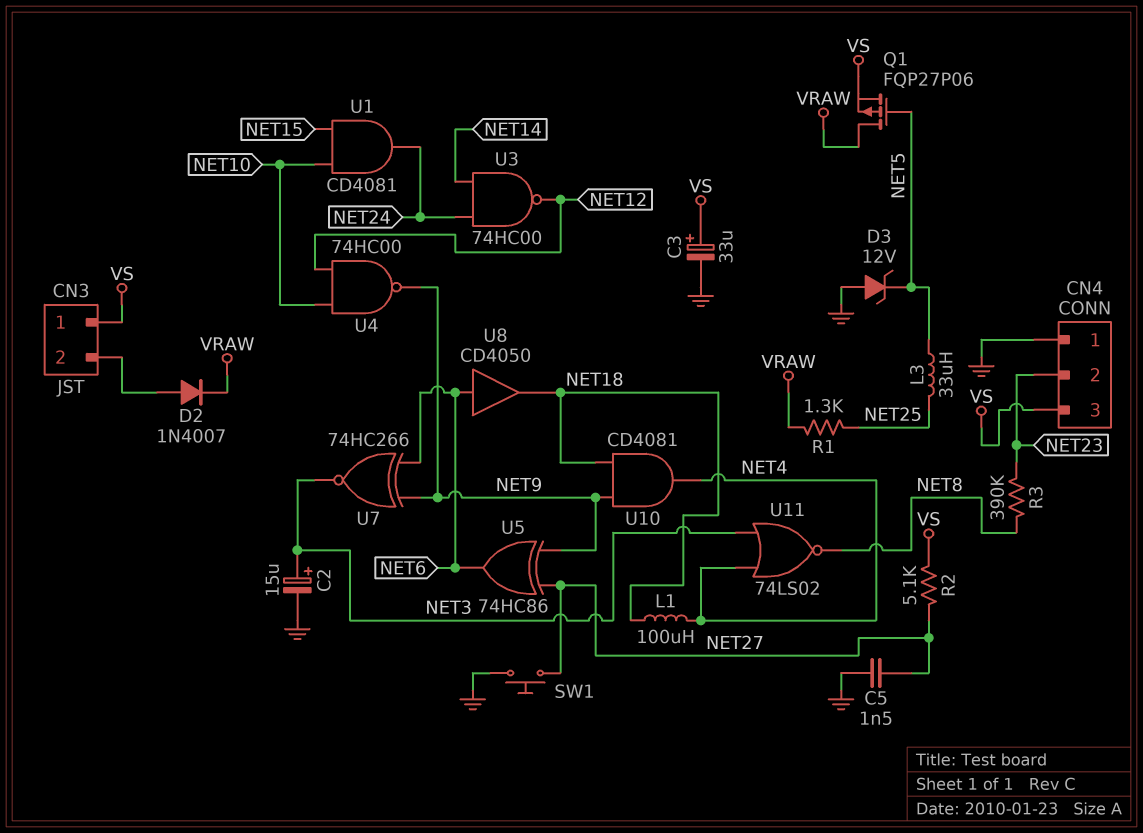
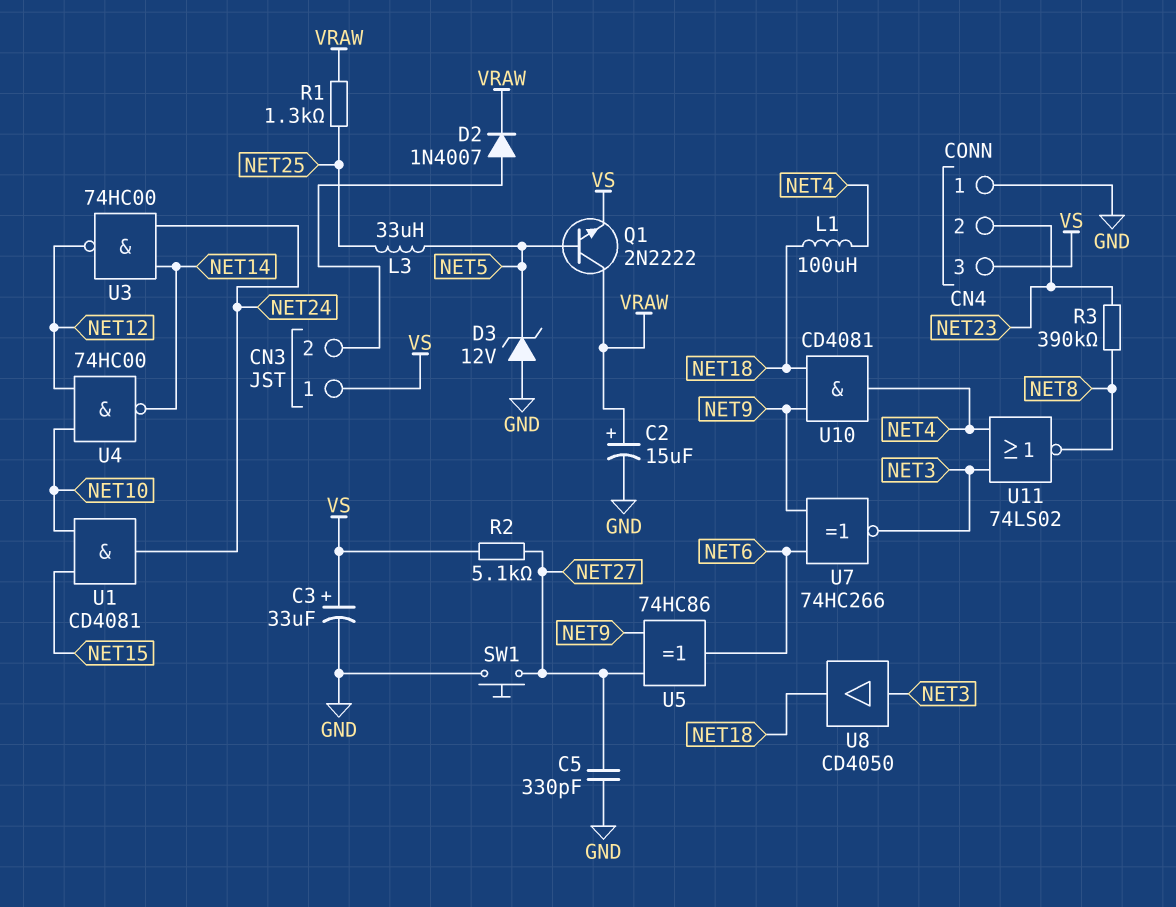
C2: 15uF (plus NET3, minus GND) -> 15uF (plus VRAW, minus GND)
C5: 1.5nF (GND, NET27) -> 330pF (GND, NET27)
Q1: PMOS FQP27P06 (G NET5, D VRAW, S VS) -> NPN 2N2222 (B NET5, C VRAW, E VS)
U4: NAND 74HC00 (in NET10, in NET12, out NET9) -> NAND 74HC00 (in NET10, in NET12, out NET14)
U8: buffer CD4050 (in NET6, out NET18) -> buffer CD4050 (in NET3, out NET18)

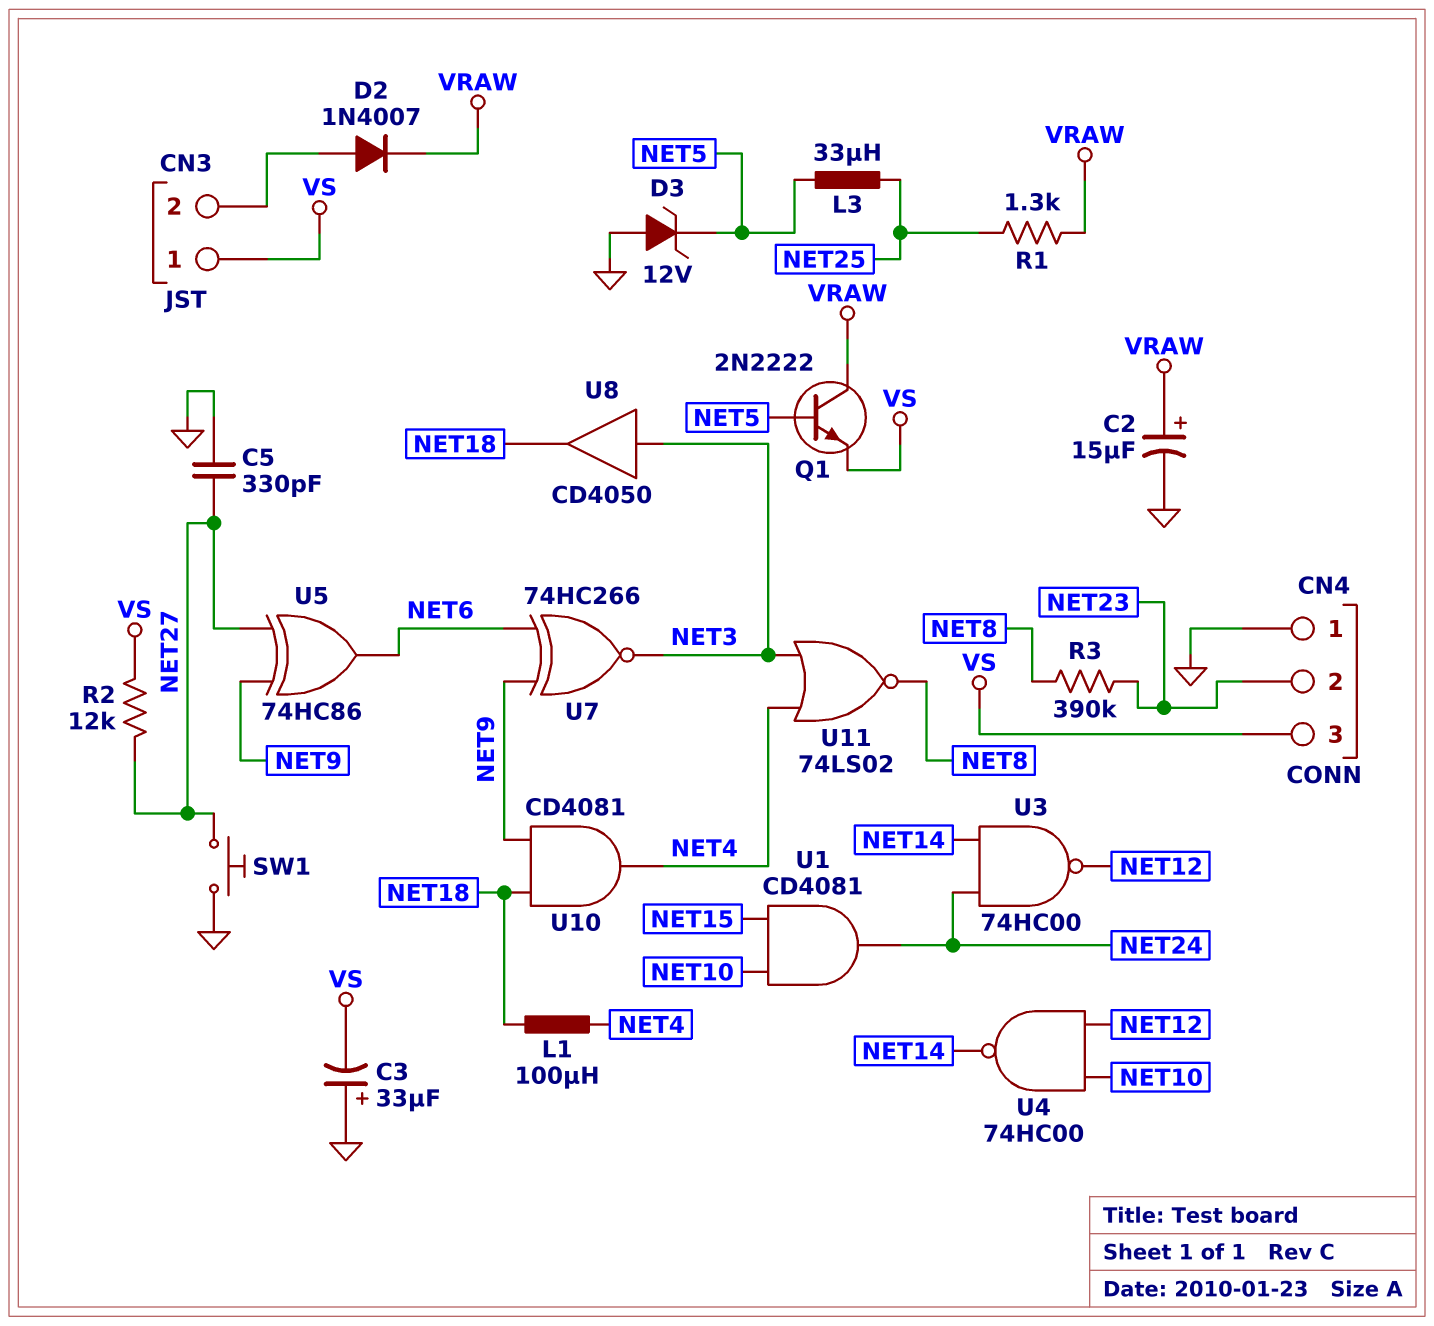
C3: 33uF (plus VS, minus GND) -> 33uF (plus GND, minus VS)
R2: 5.1k (NET27, VS) -> 12k (NET27, VS)

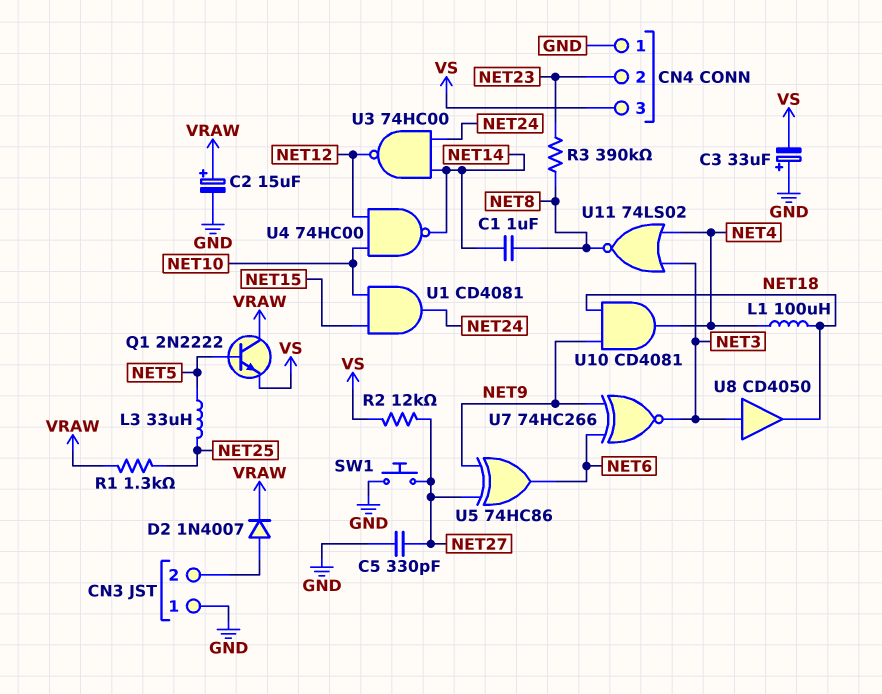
C1: none -> 1uF (NET8, NET14)
CN3 pin 1: VS -> GND
D3: zener 12V (A GND, K NET5) -> none

